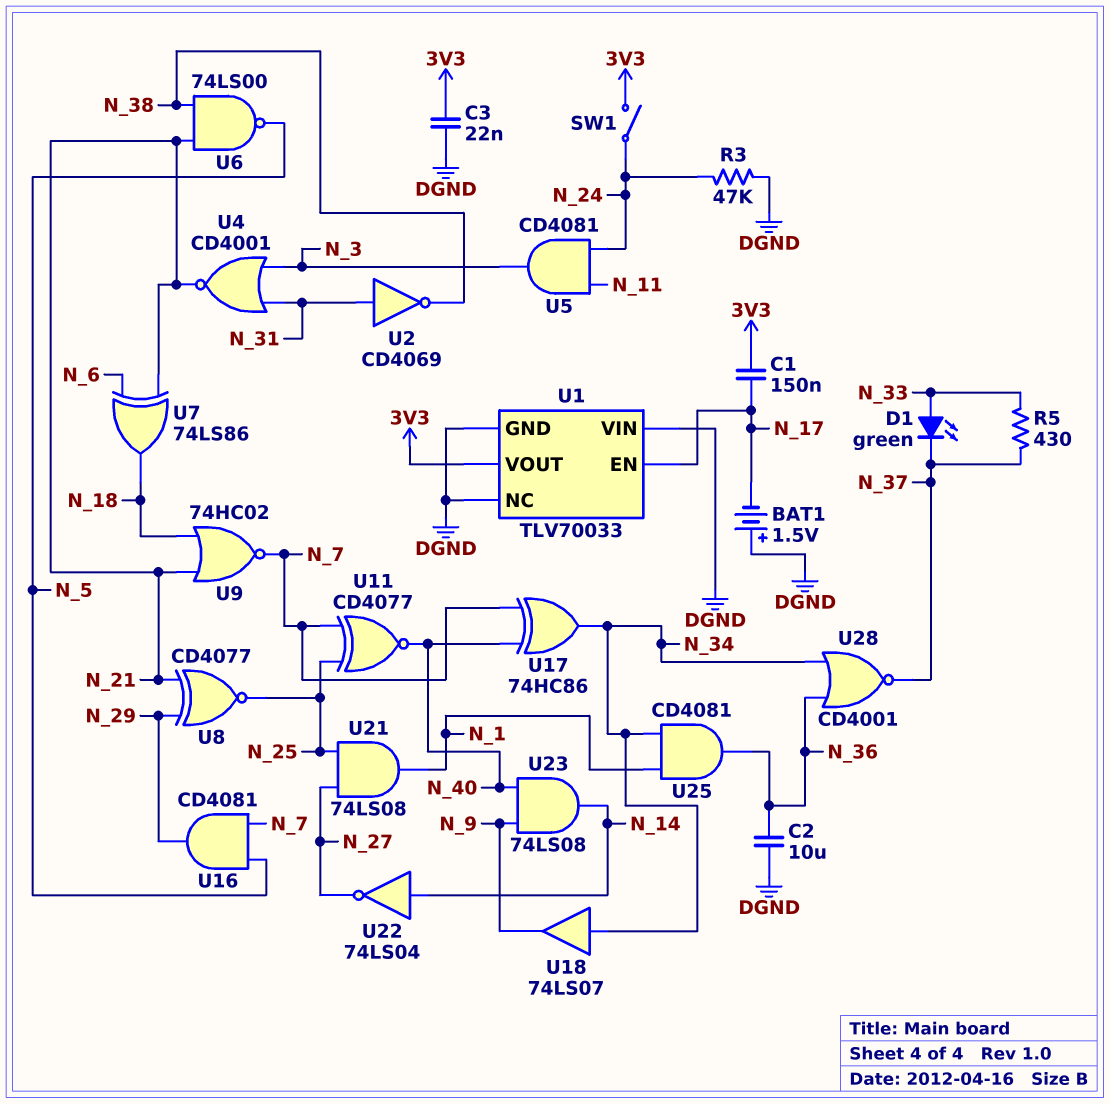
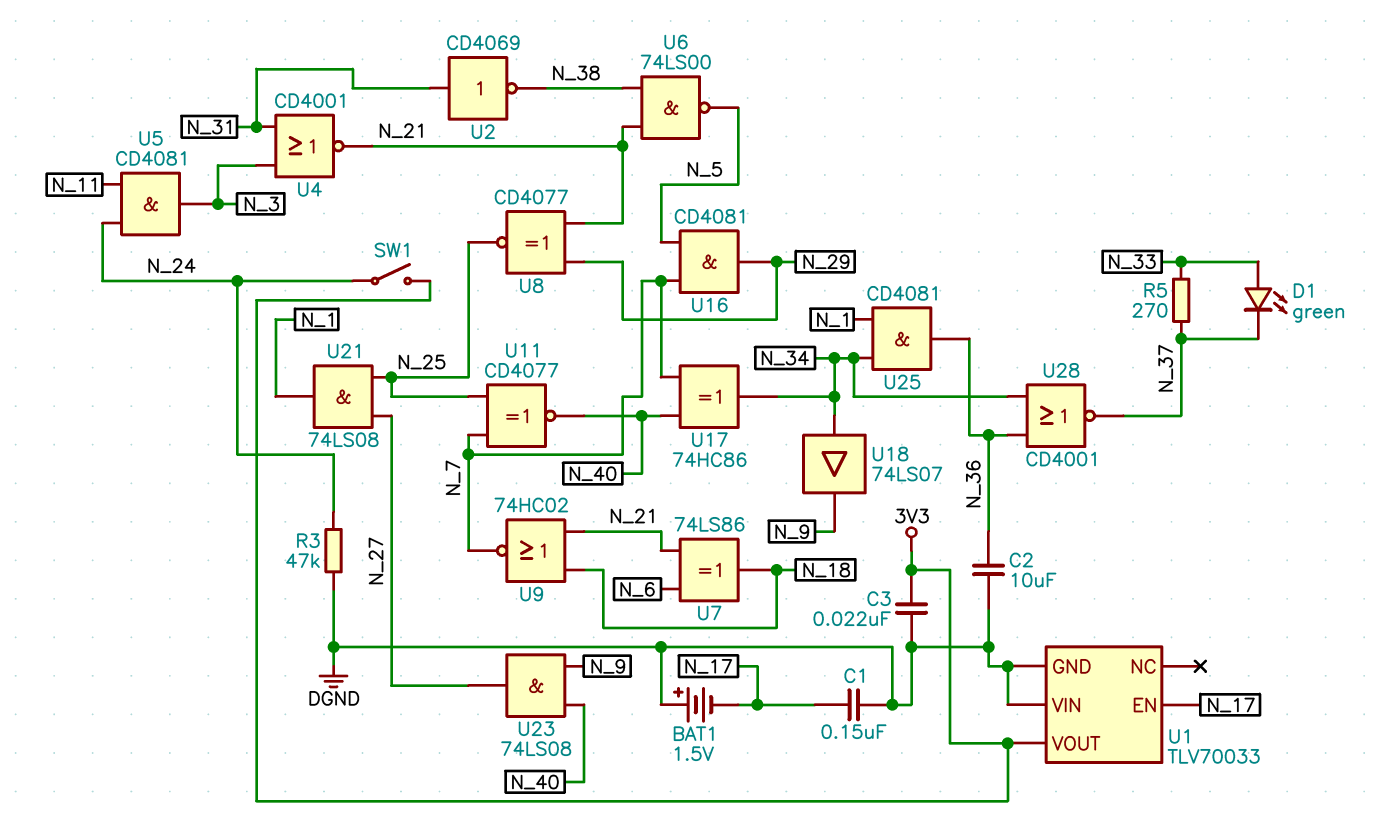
C1: 150nF (3V3, N_17) -> 150nF (DGND, N_17)
R5: 430 (N_33, N_37) -> 270 (N_33, N_37)
U1 pin NC: DGND -> none
U22: NOT 74LS04 (in N_14, out N_27) -> none
U23: AND 74LS08 (in N_9, in N_40, out N_14) -> AND 74LS08 (in N_9, in N_40, out N_27)

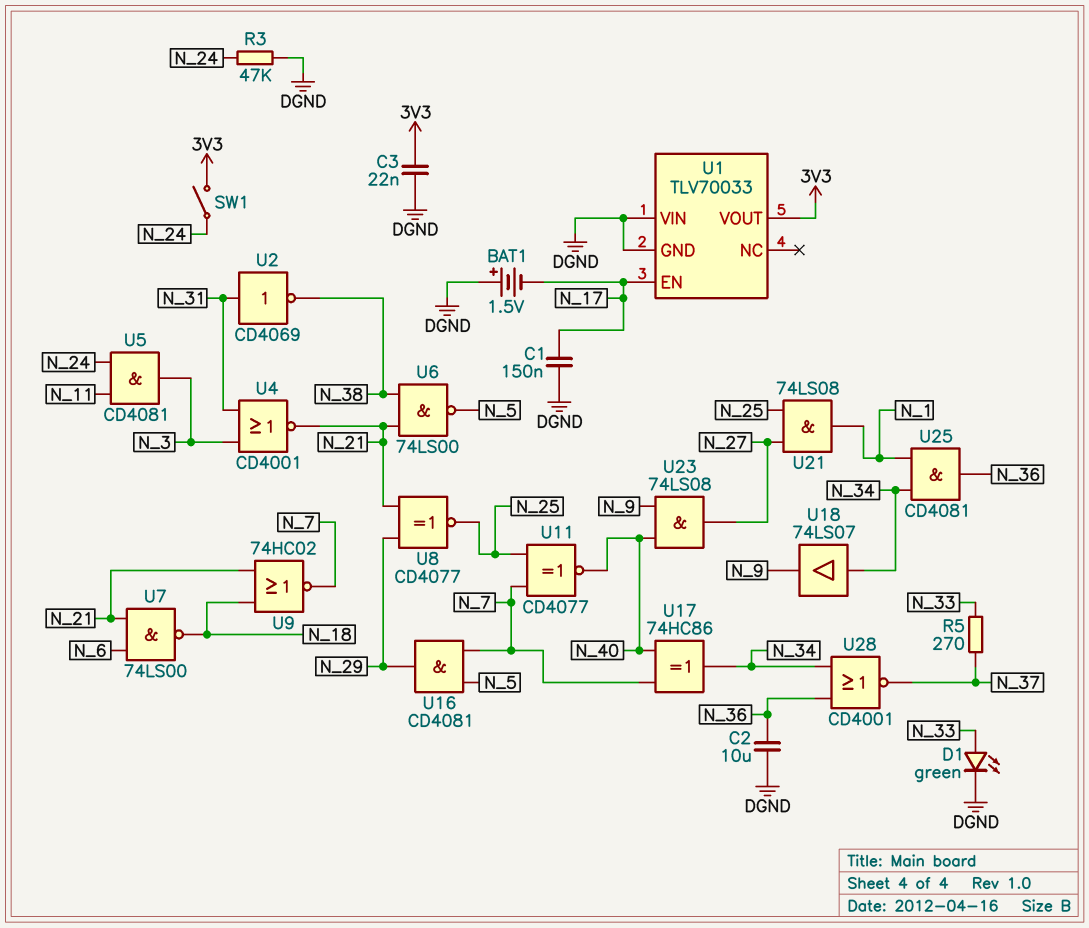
D1: LED green (A N_33, K N_37) -> LED green (A N_33, K DGND)
U7: XOR 74LS86 (in N_6, in N_21, out N_18) -> NAND 74LS00 (in N_6, in N_21, out N_18)

